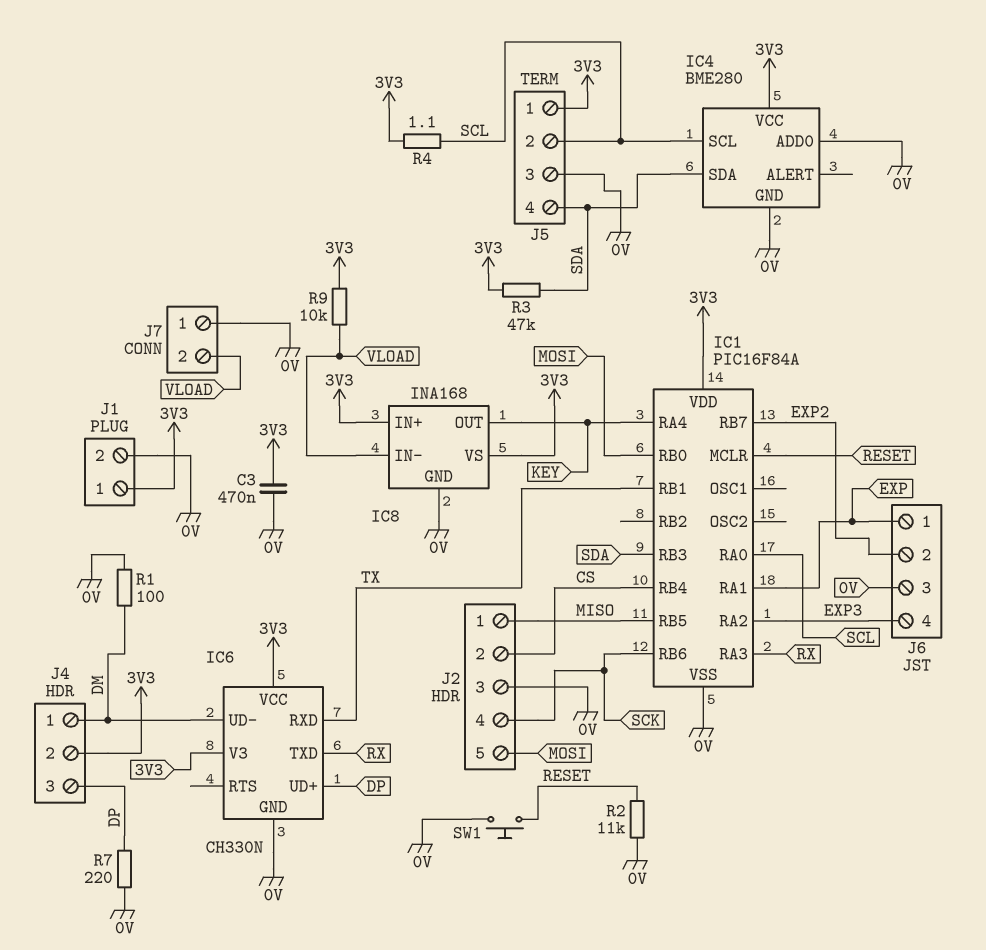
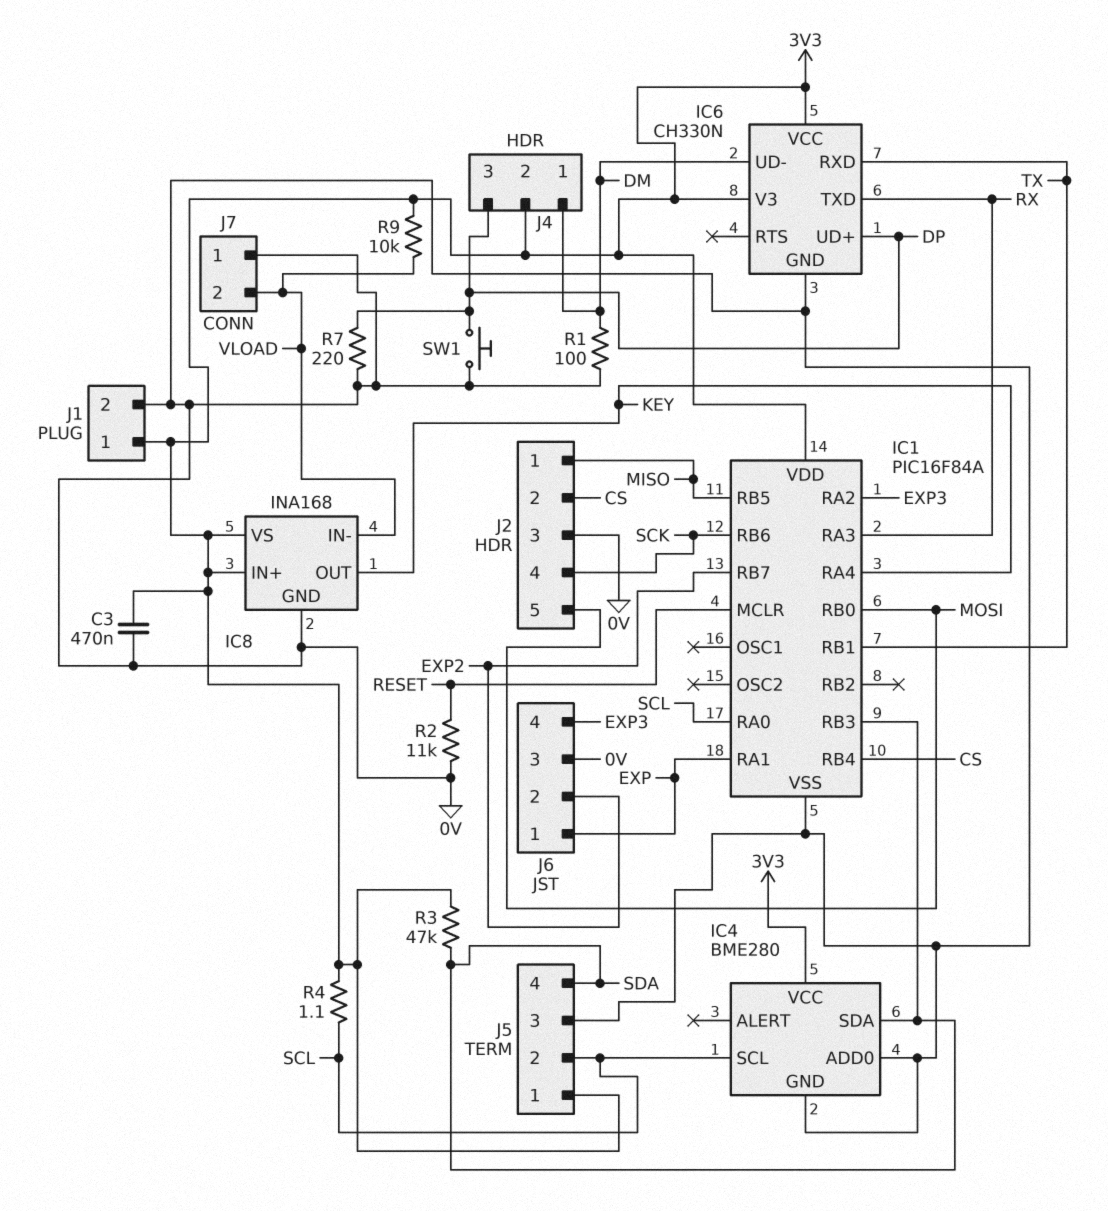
SW1: button (0V, RESET) -> button (0V, DP)

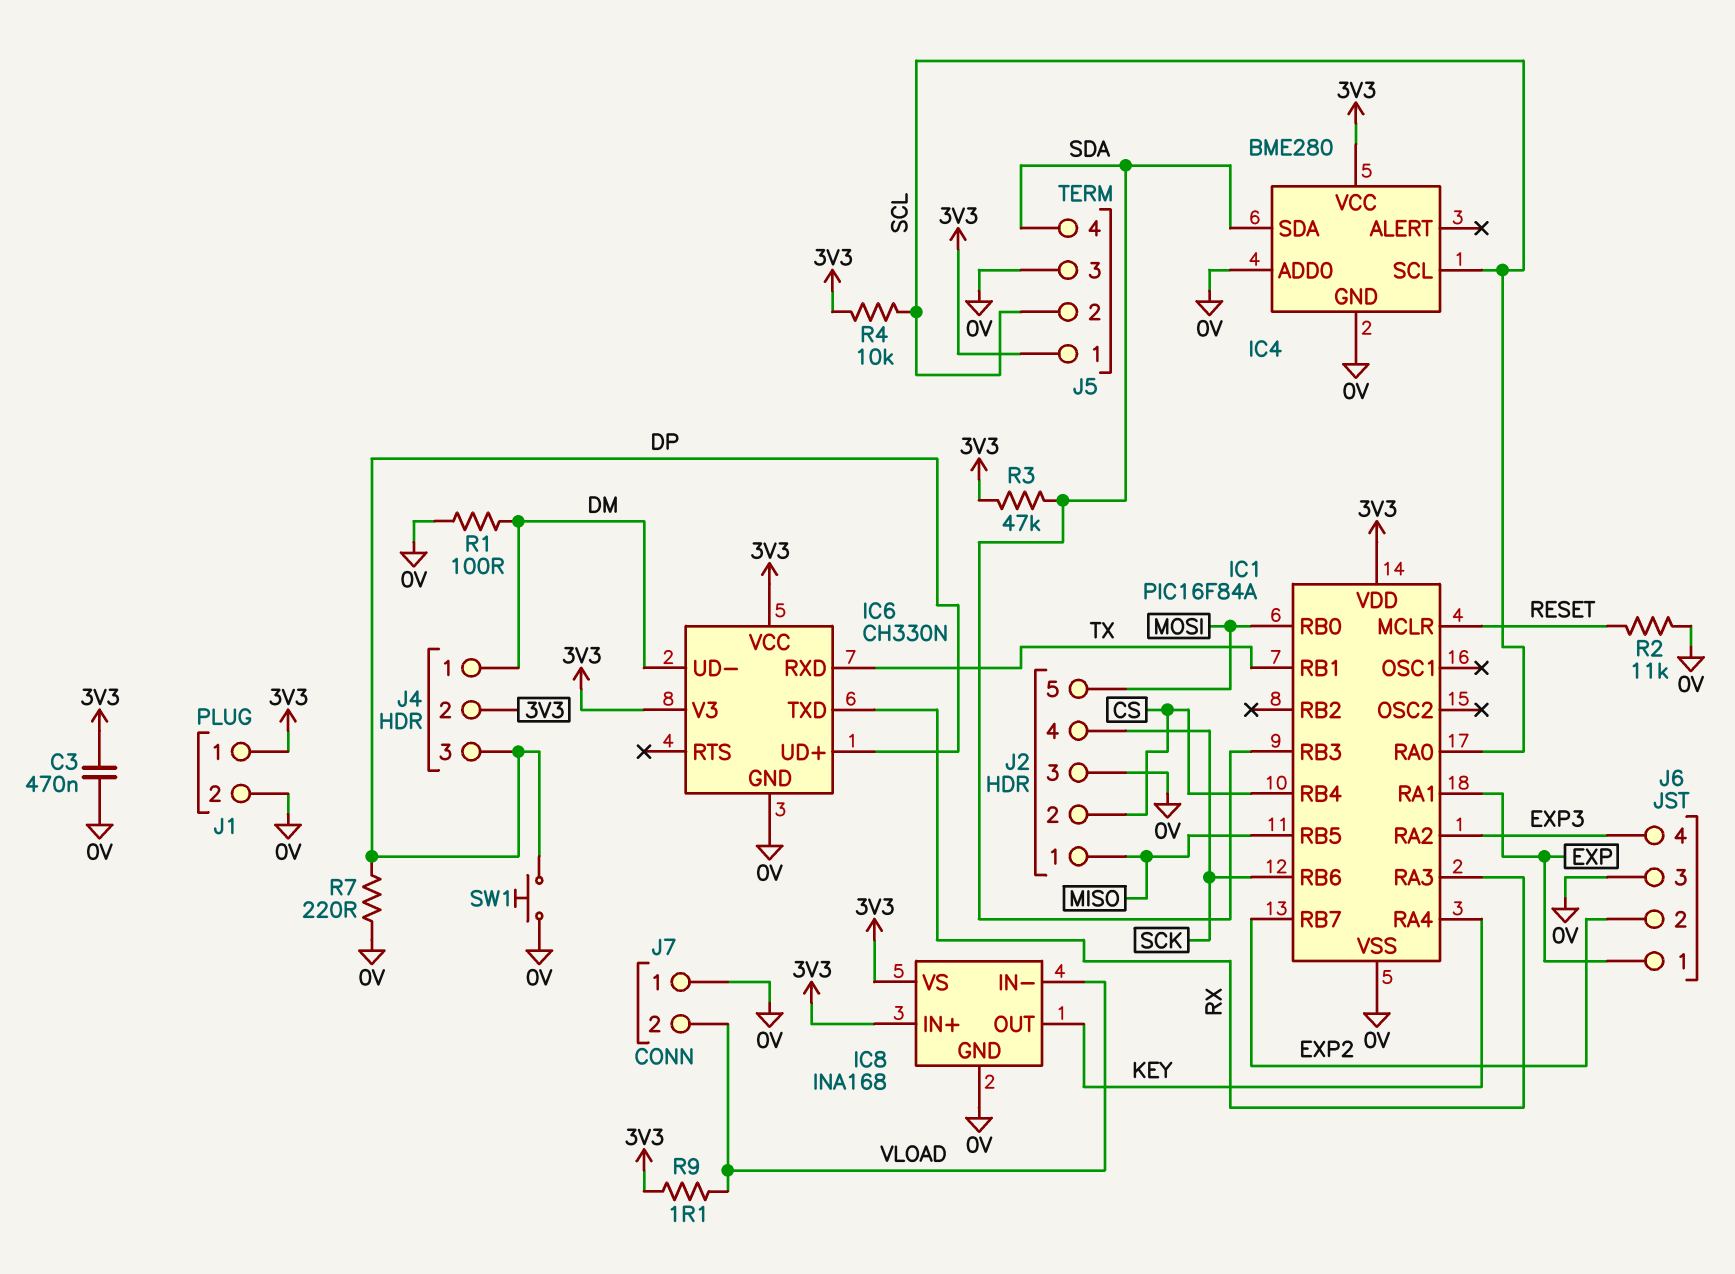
R4: 1.1 (3V3, SCL) -> 10k (3V3, SCL)
R9: 10k (3V3, VLOAD) -> 1.1 (3V3, VLOAD)

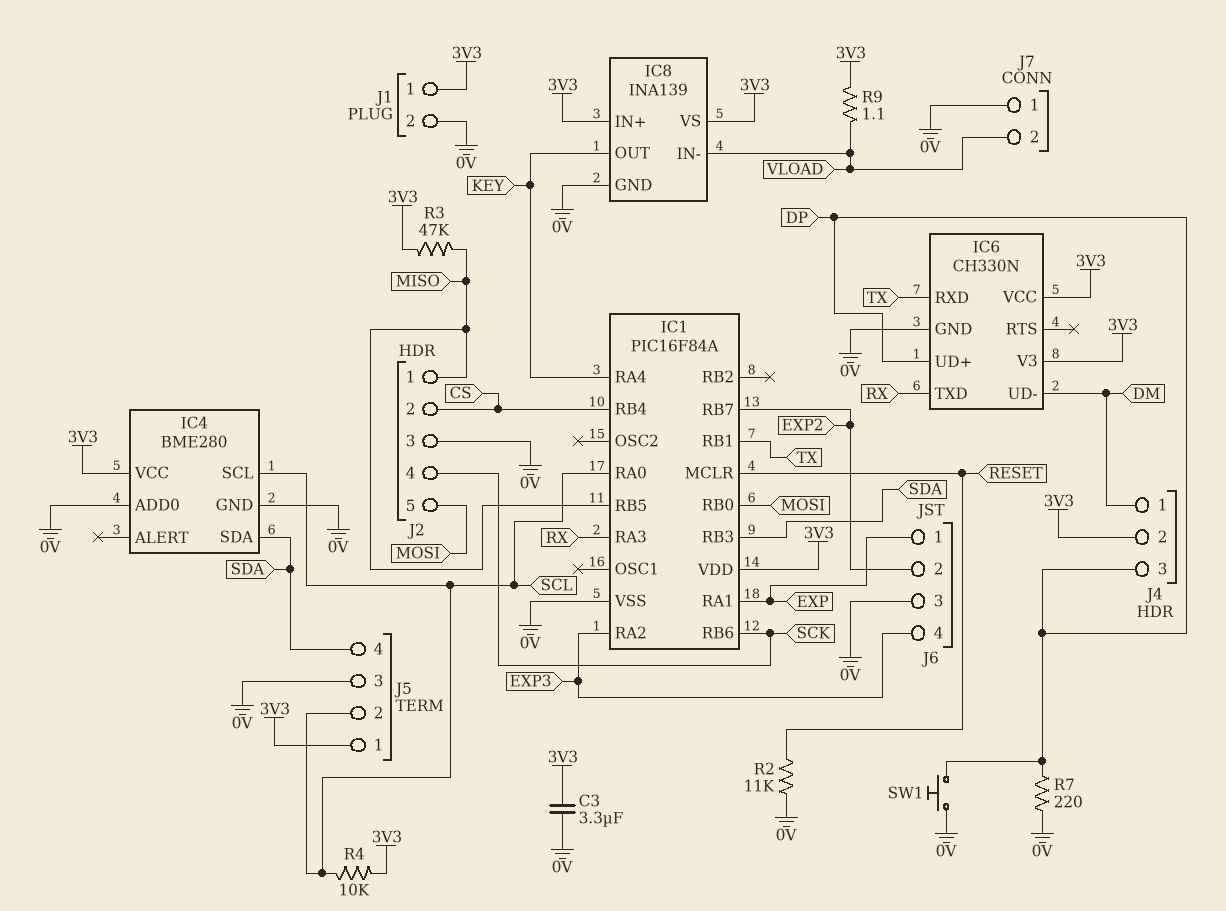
C3: 470nF (0V, 3V3) -> 3.3uF (0V, 3V3)
IC8: INA168 -> INA139
R1: 100 (0V, DM) -> none
R3: 47k (3V3, SDA) -> 47k (3V3, MISO)

